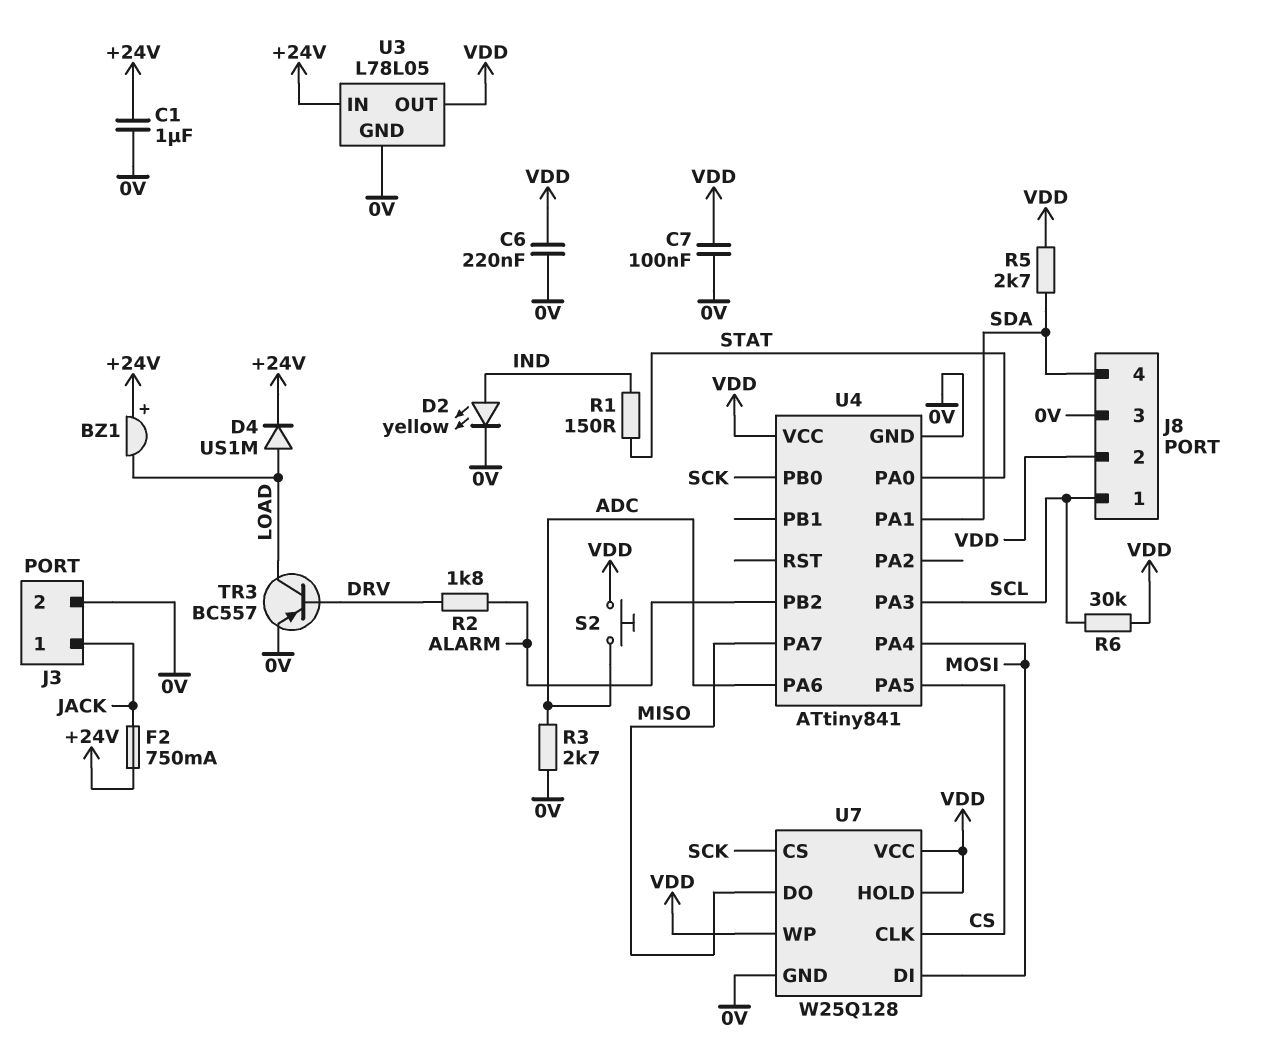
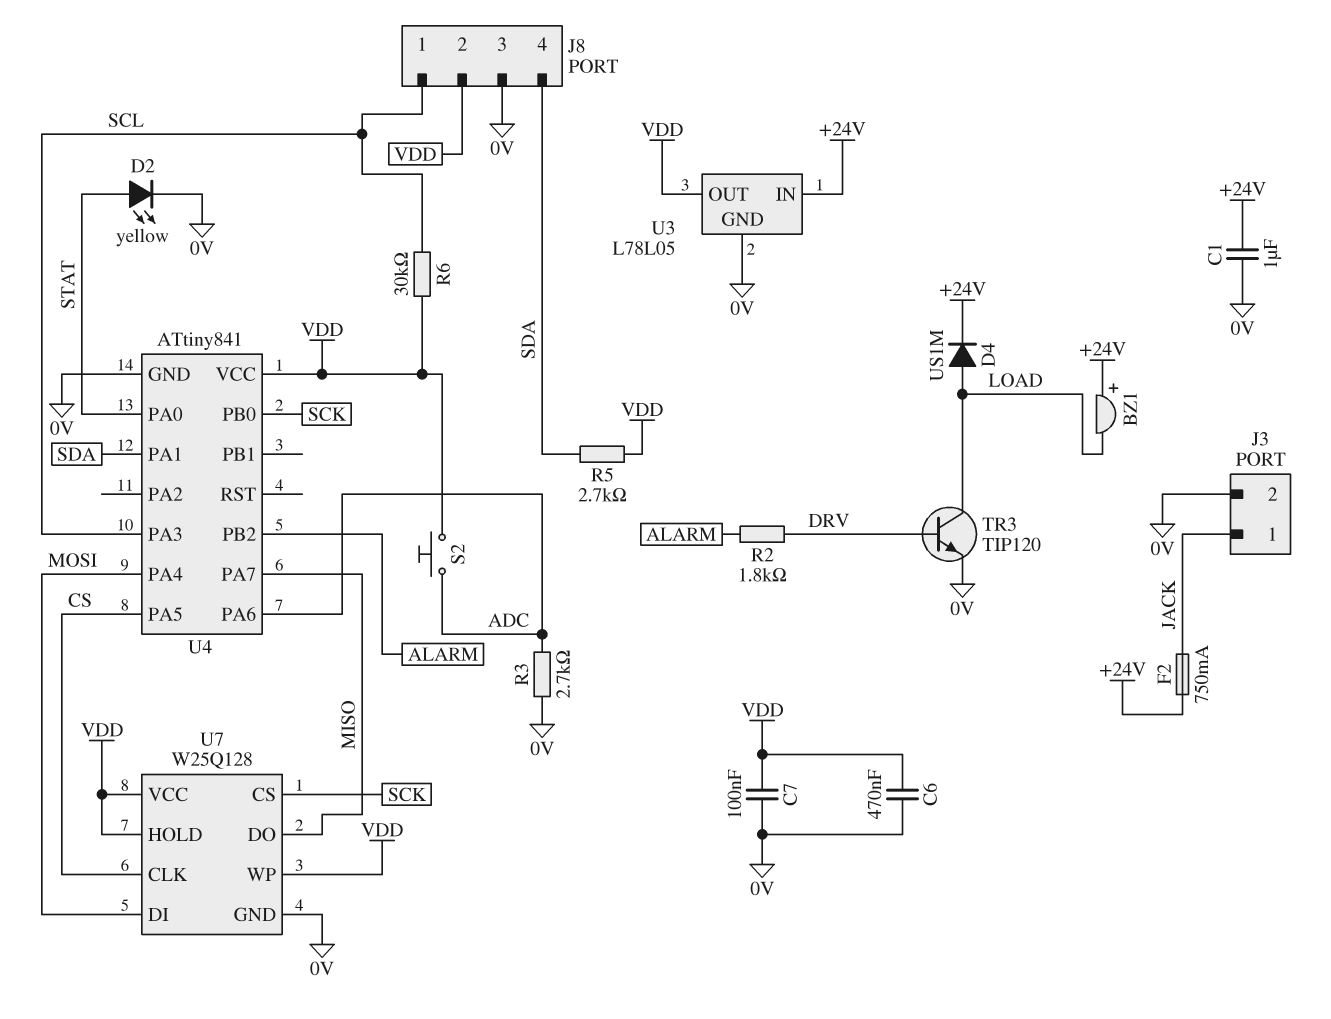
C6: 220nF (0V, VDD) -> 470nF (0V, VDD)
D2: LED yellow (A IND, K 0V) -> LED yellow (A STAT, K 0V)
R1: 150 (IND, STAT) -> none
TR3: PNP BC557 (B DRV, C LOAD, E 0V) -> NPN TIP120 (B DRV, C LOAD, E 0V)

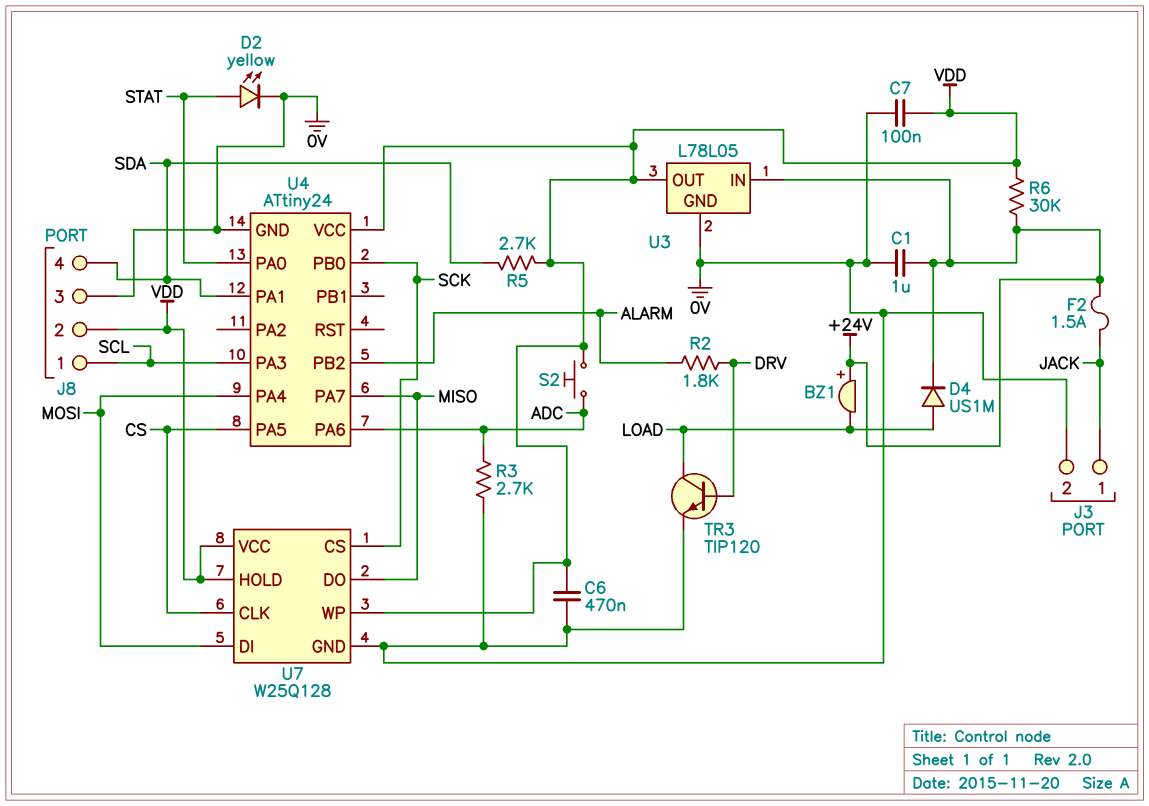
F2: 750mA (+24V, JACK) -> 1.5A (+24V, JACK)
R6: 30k (SCL, VDD) -> 30k (+24V, VDD)
U4: ATtiny841 -> ATtiny24

